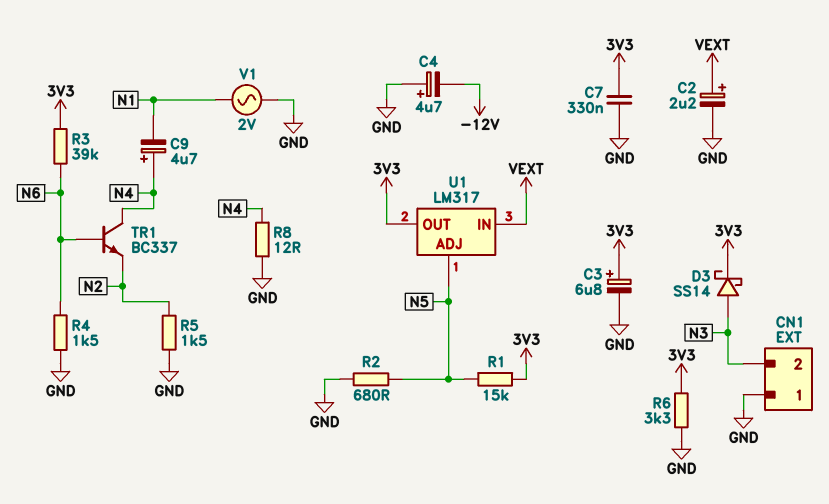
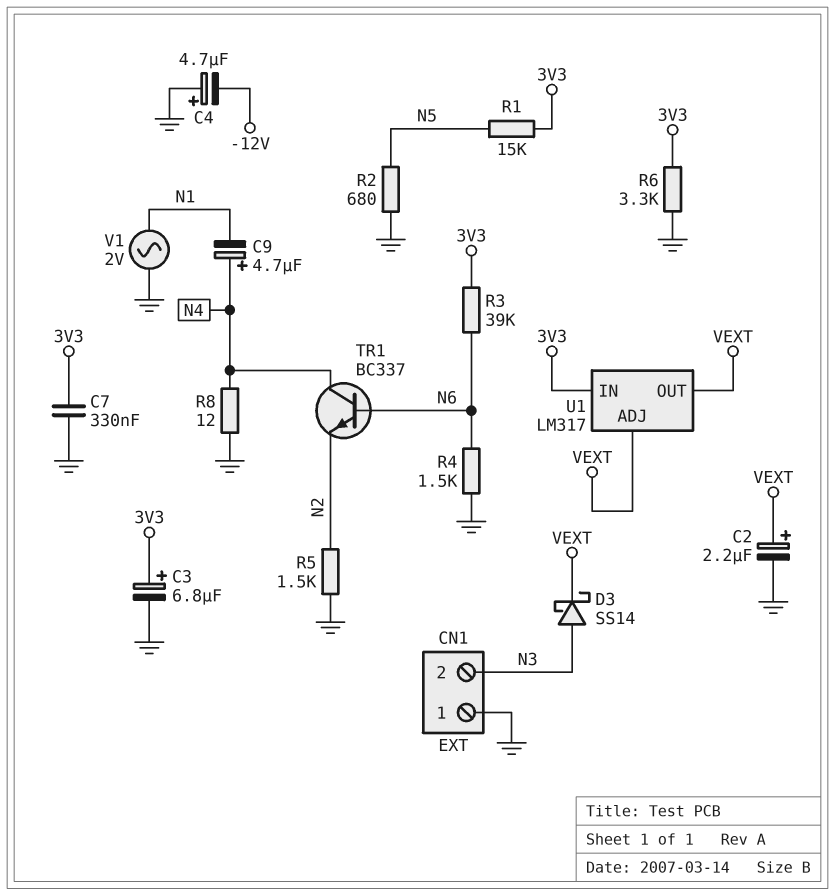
D3: schottky SS14 (A N3, K 3V3) -> schottky SS14 (A N3, K VEXT)
U1 pin ADJ: N5 -> VEXT
U1 pin IN: VEXT -> 3V3
U1 pin OUT: 3V3 -> VEXT

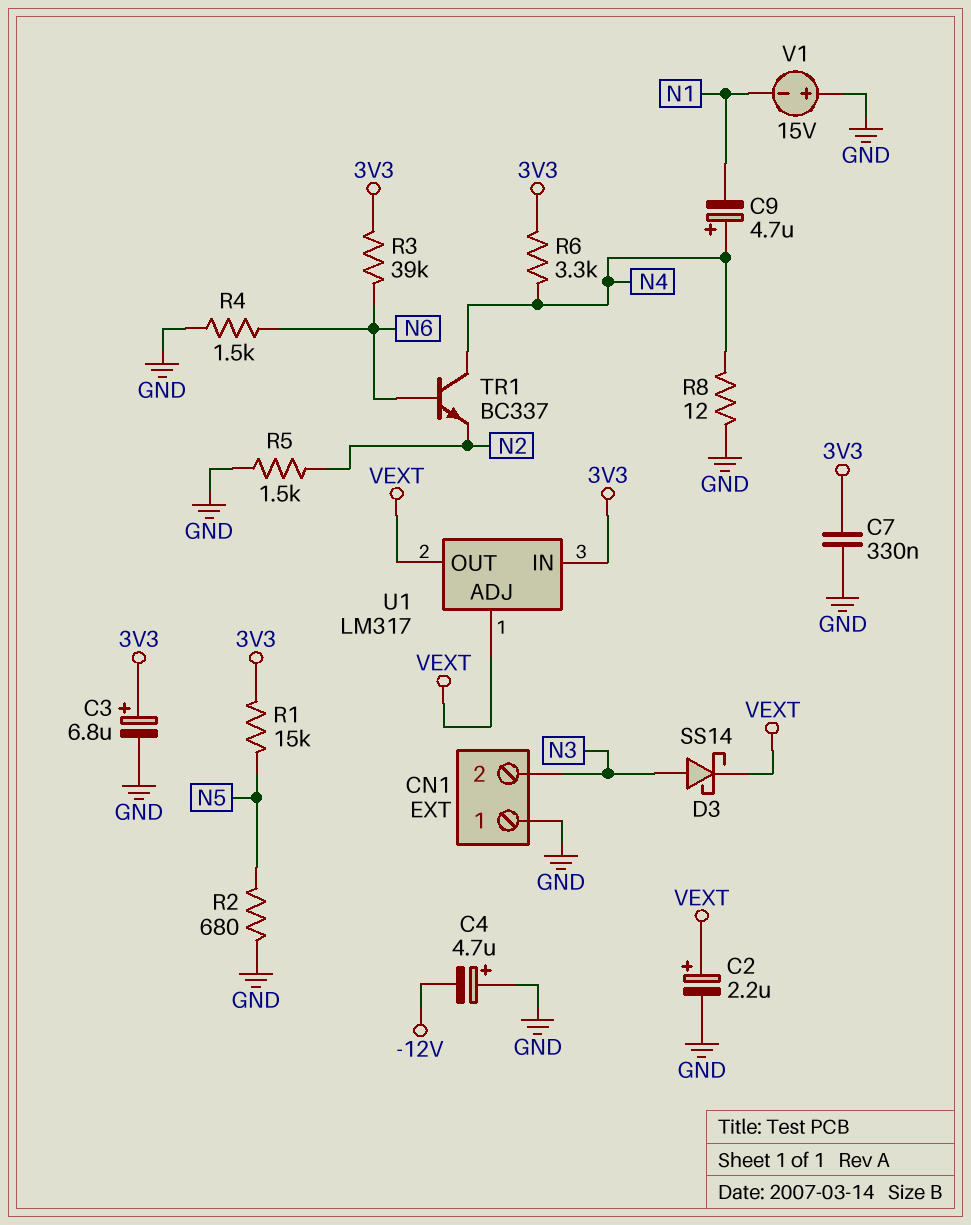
R6: 3.3k (3V3, GND) -> 3.3k (3V3, N4)
V1: AC 2V (GND, N1) -> 15V (plus GND, minus N1)

